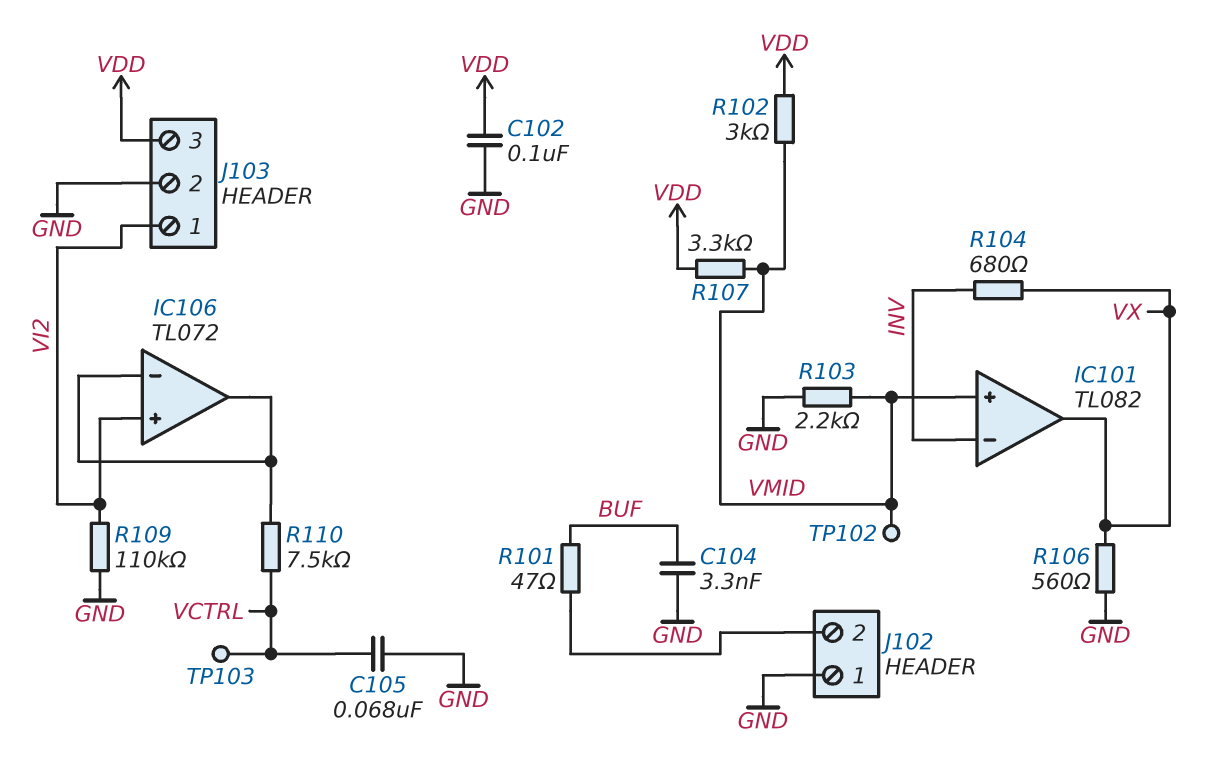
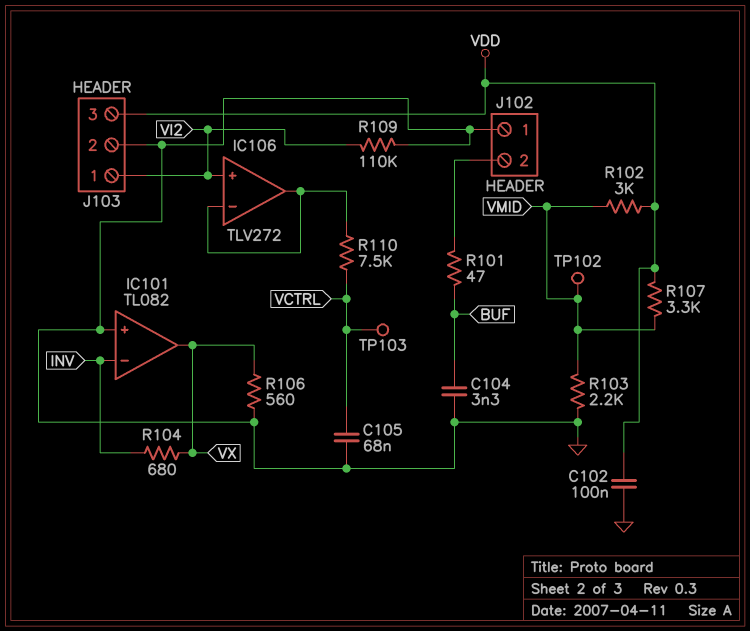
IC101 pin in+: VMID -> GND
IC106: TL072 -> TLV272

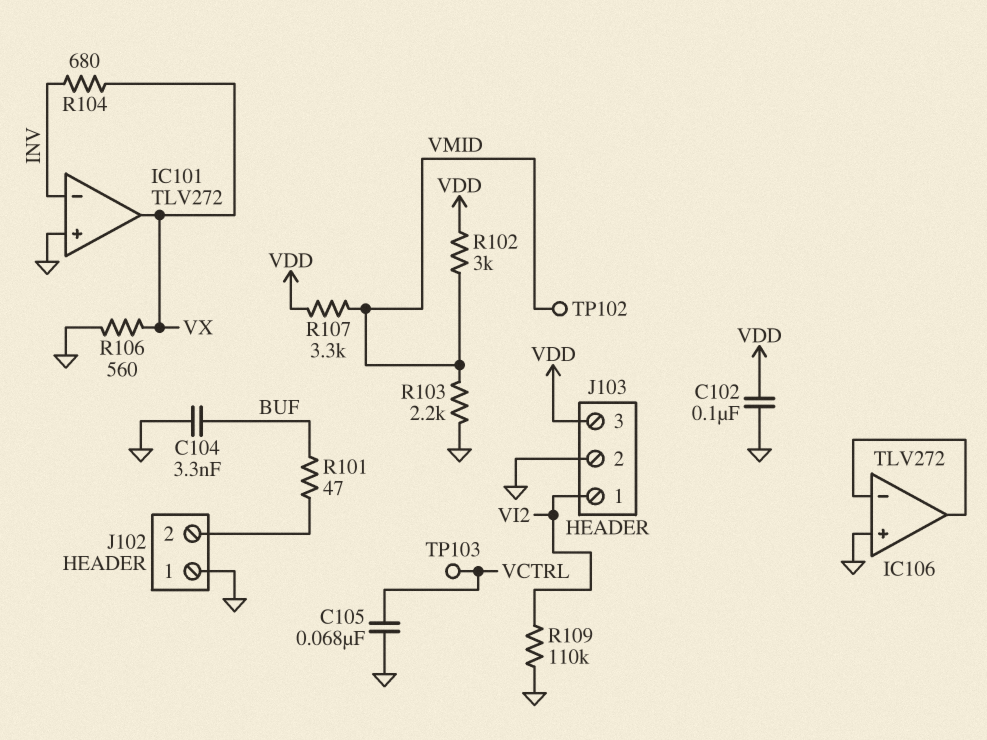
IC101: TL082 -> TLV272
IC106 pin in+: VI2 -> GND
R110: 7.5k (IC106/in-, VCTRL) -> none

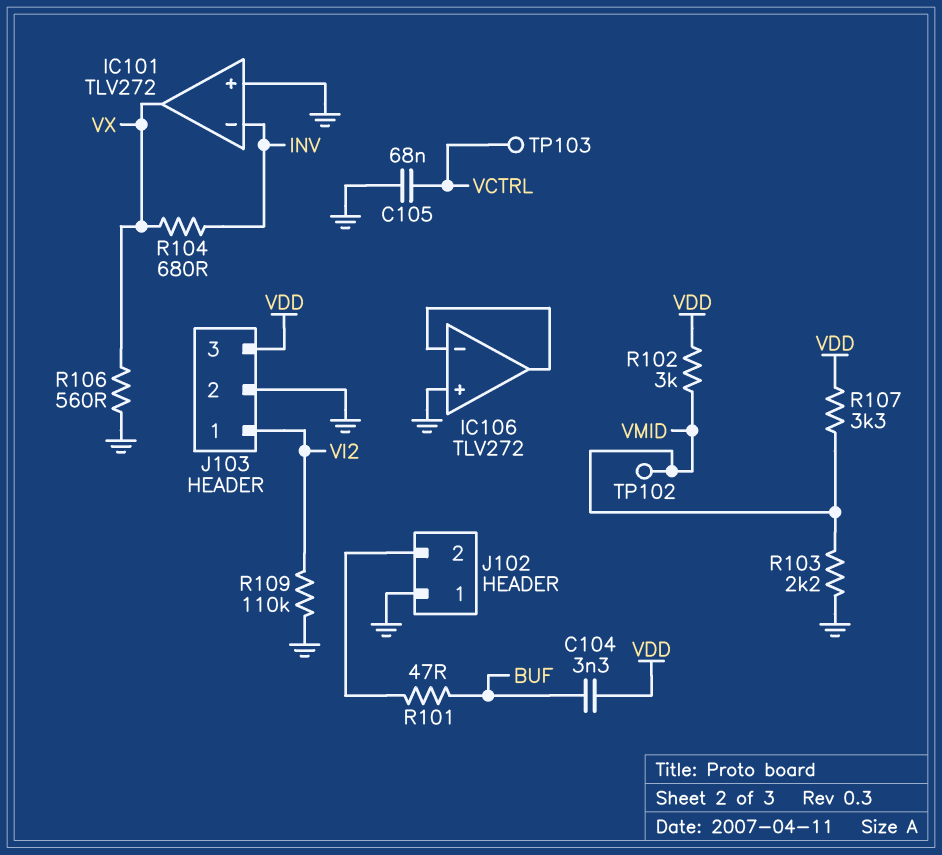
C102: 100nF (GND, VDD) -> none
C104: 3.3nF (BUF, GND) -> 3.3nF (BUF, VDD)

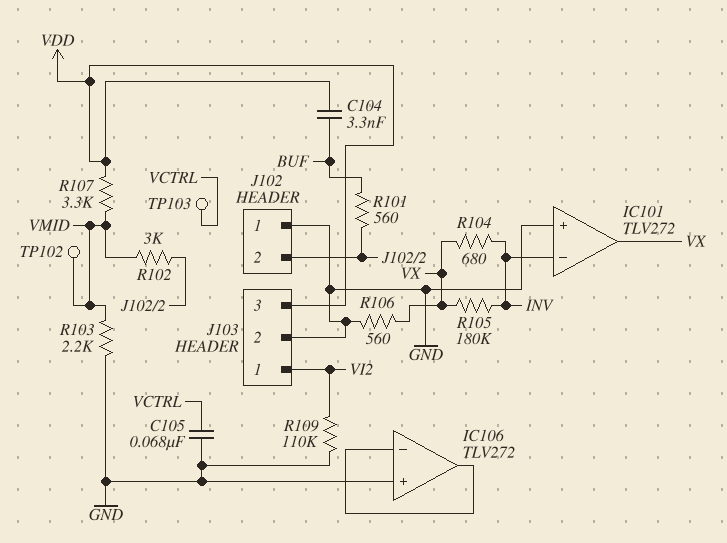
R101: 47 (BUF, J102/2) -> 560 (BUF, J102/2)
R102: 3k (VDD, VMID) -> 3k (J102/2, VMID)
R105: none -> 180k (INV, VX)

